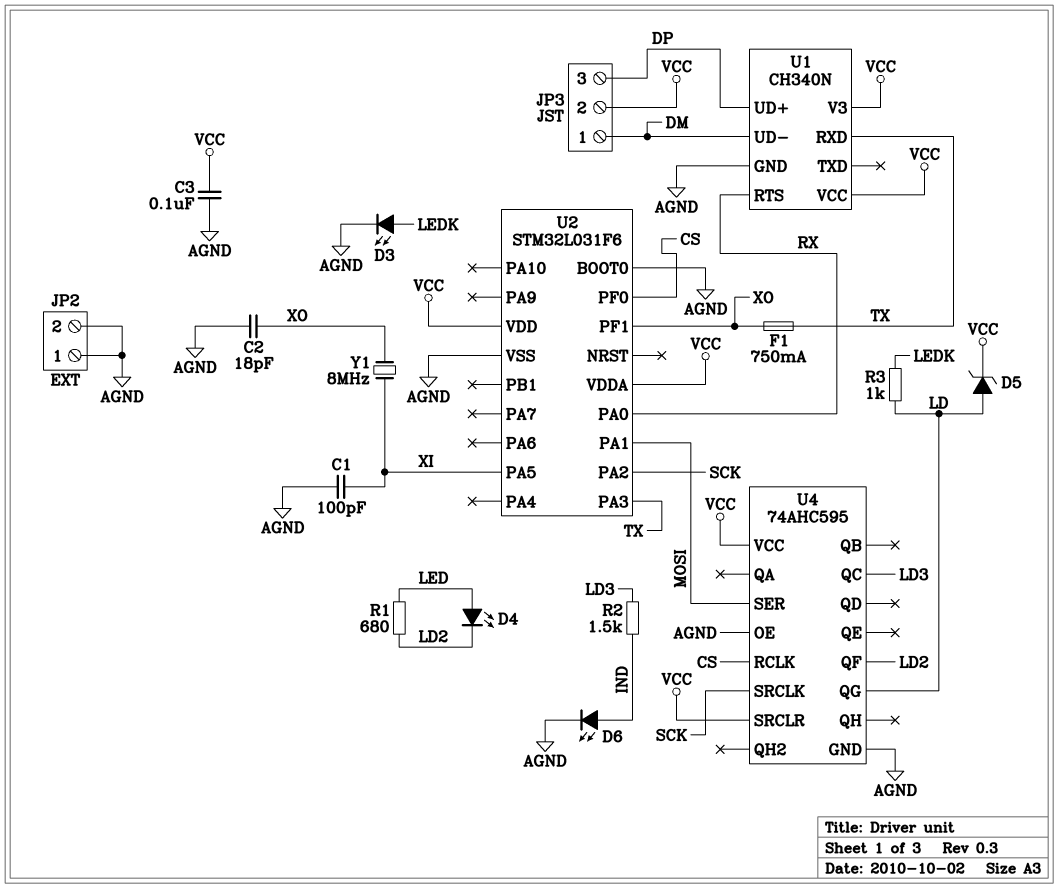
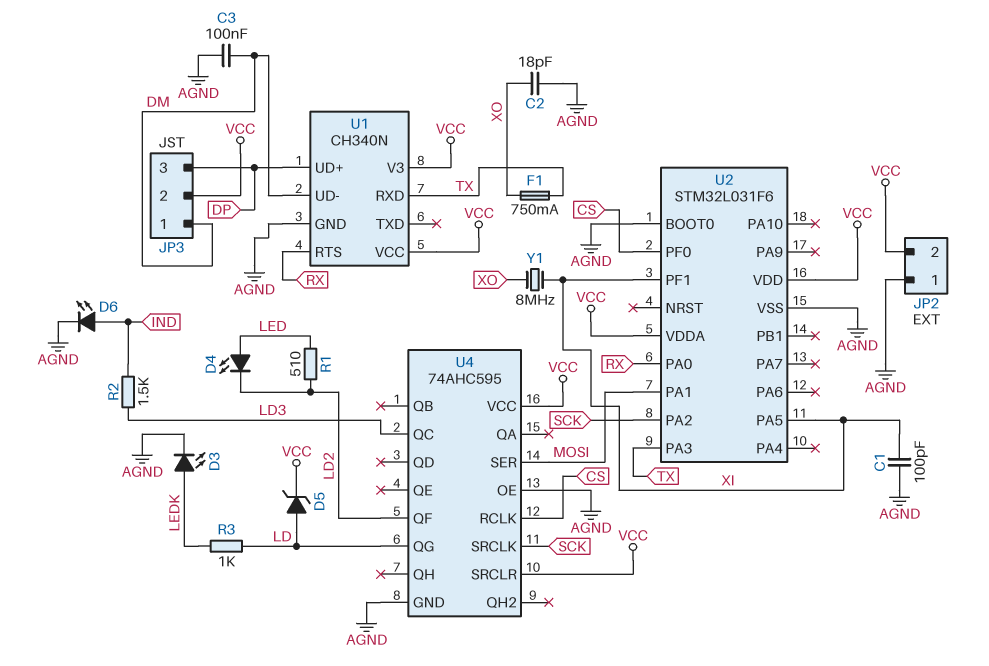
C3: 100nF (AGND, VCC) -> 100nF (AGND, DM)
JP2 pin 2: AGND -> VCC
R1: 680 (LD2, LED) -> 510 (LD2, LED)
U2 pin PF1: XO -> XI

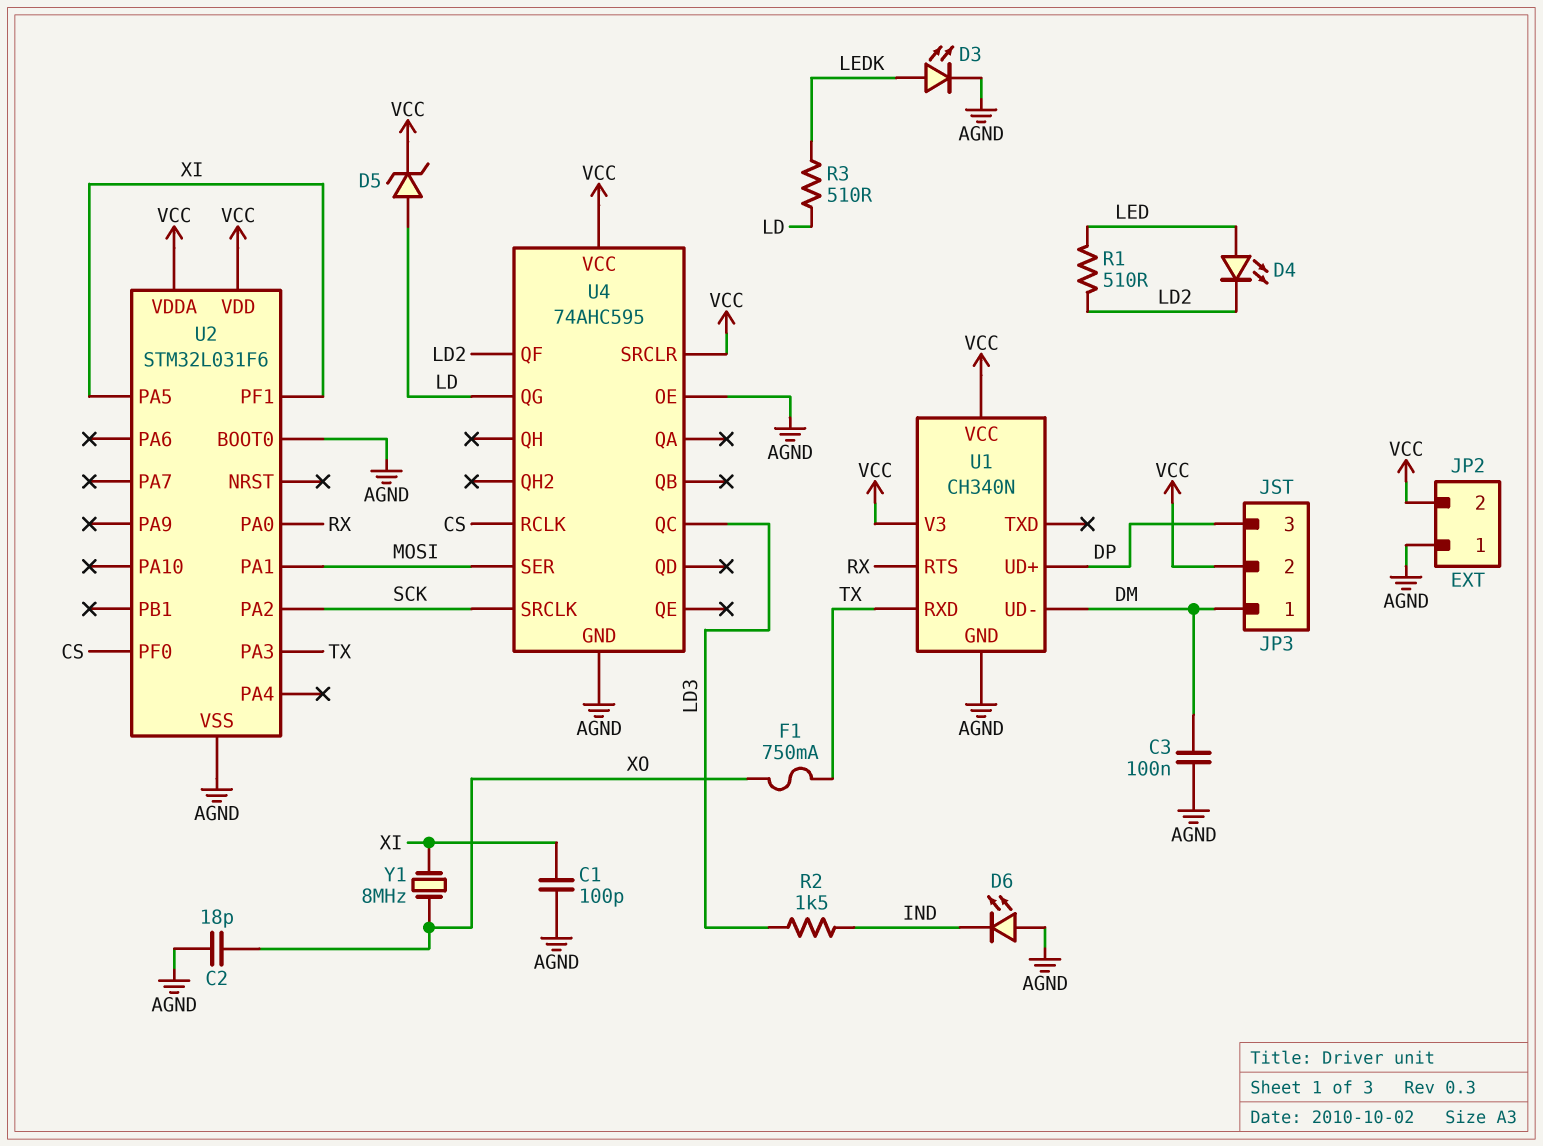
D6: LED (A IND, K AGND) -> LED (A AGND, K IND)
R3: 1k (LD, LEDK) -> 510 (LD, LEDK)

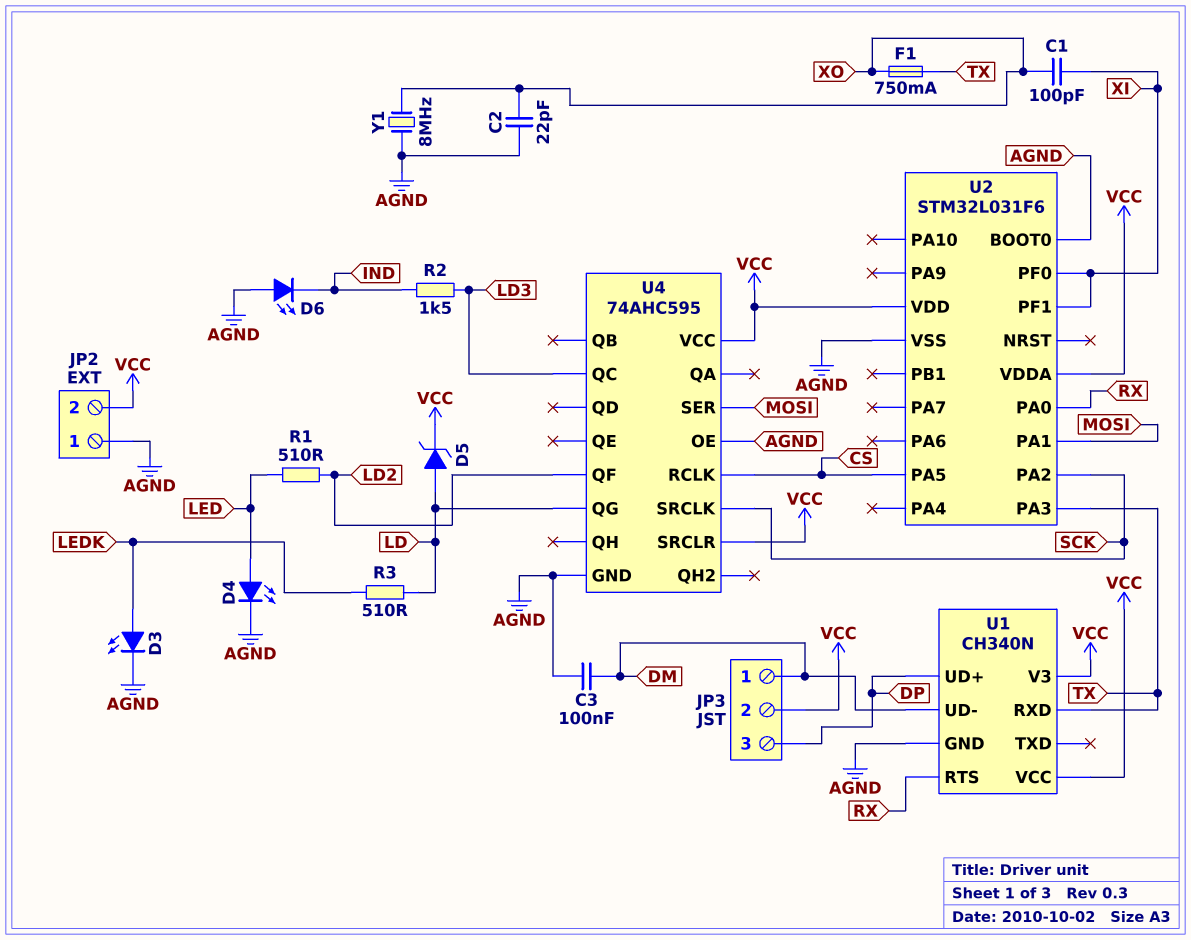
C1: 100pF (AGND, XI) -> 100pF (XI, XO)
C2: 18pF (AGND, XO) -> 22pF (AGND, XO)
D4: LED (A LED, K LD2) -> LED (A LED, K AGND)
U2 pin PA5: XI -> CS
U2 pin PF0: CS -> XI
Y1: 8MHz (XI, XO) -> 8MHz (AGND, XO)

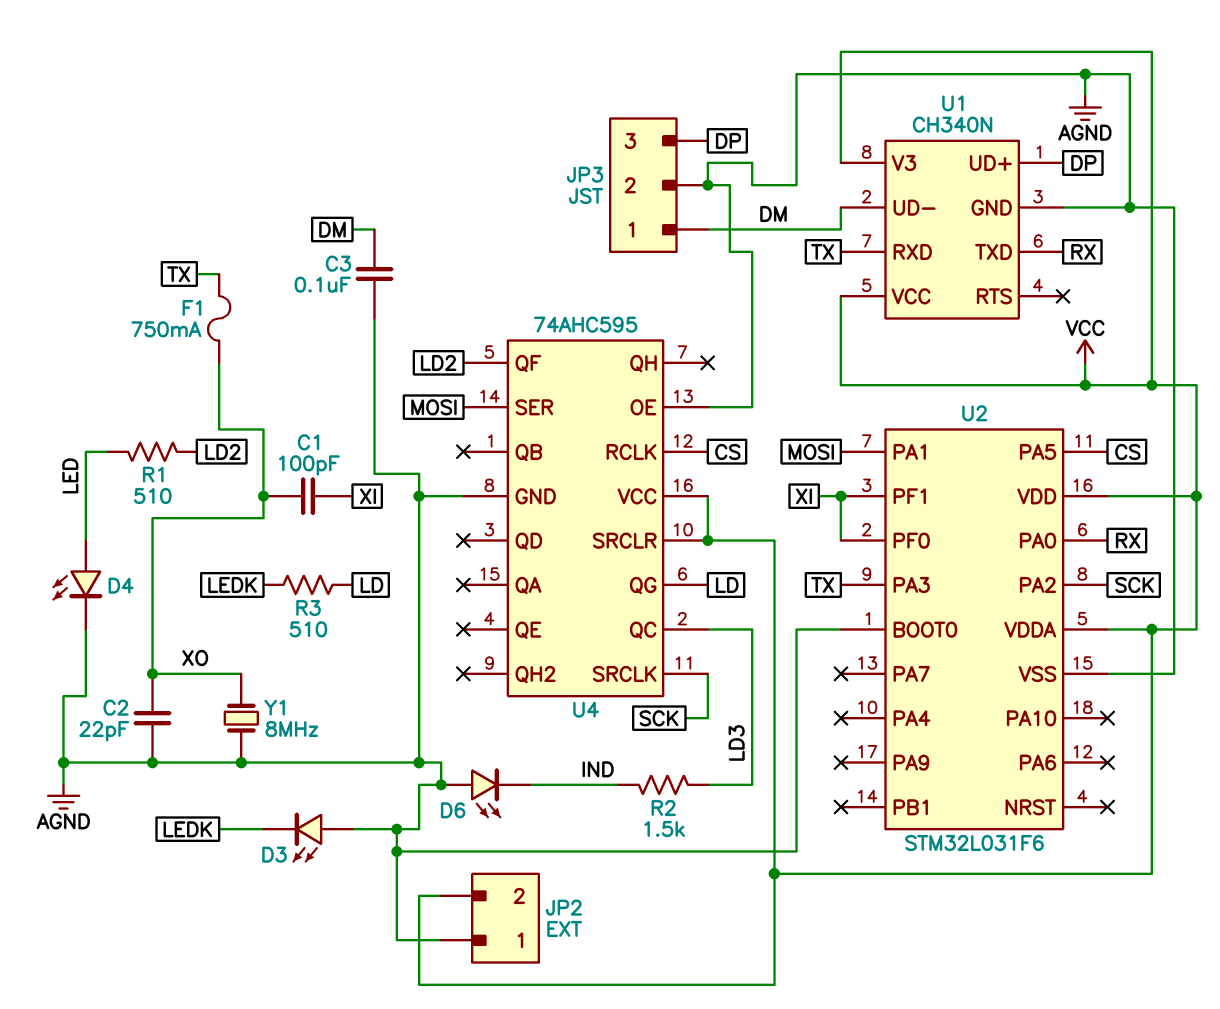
D3: LED (A LEDK, K AGND) -> LED (A AGND, K LEDK)
D5: zener (A LD, K VCC) -> none
JP3 pin 2: VCC -> AGND
U1 pin RTS: RX -> none
U1 pin TXD: none -> RX

